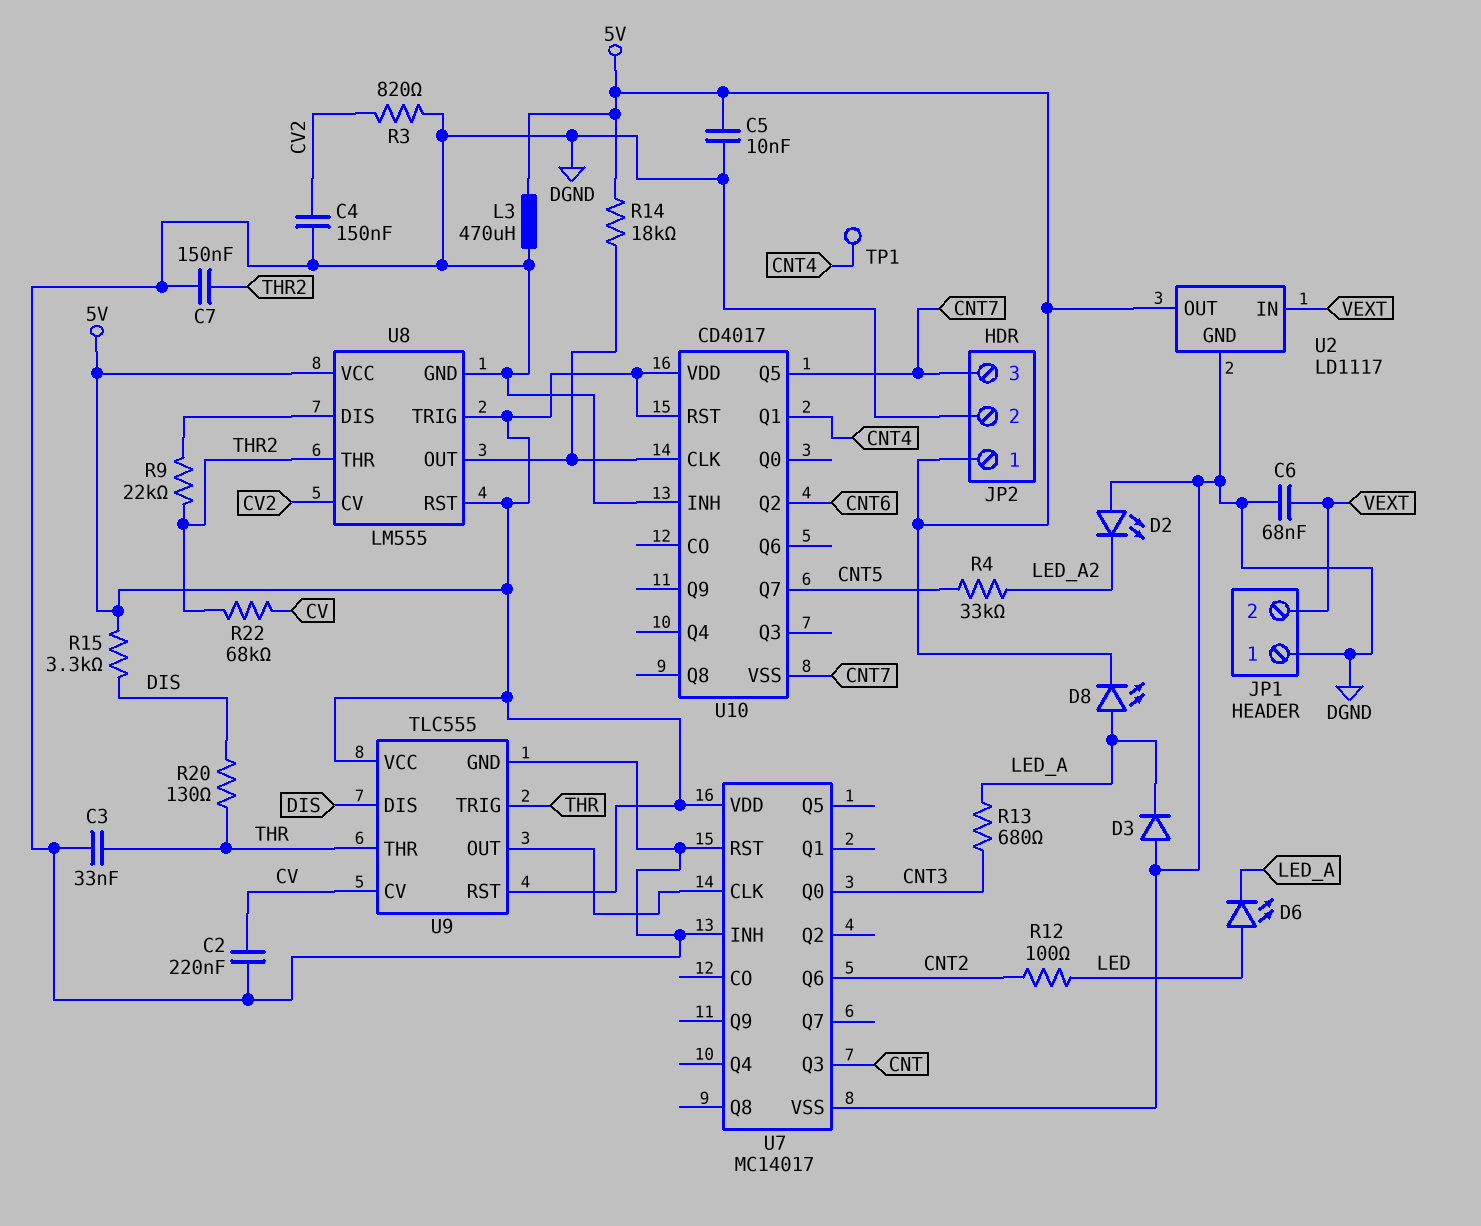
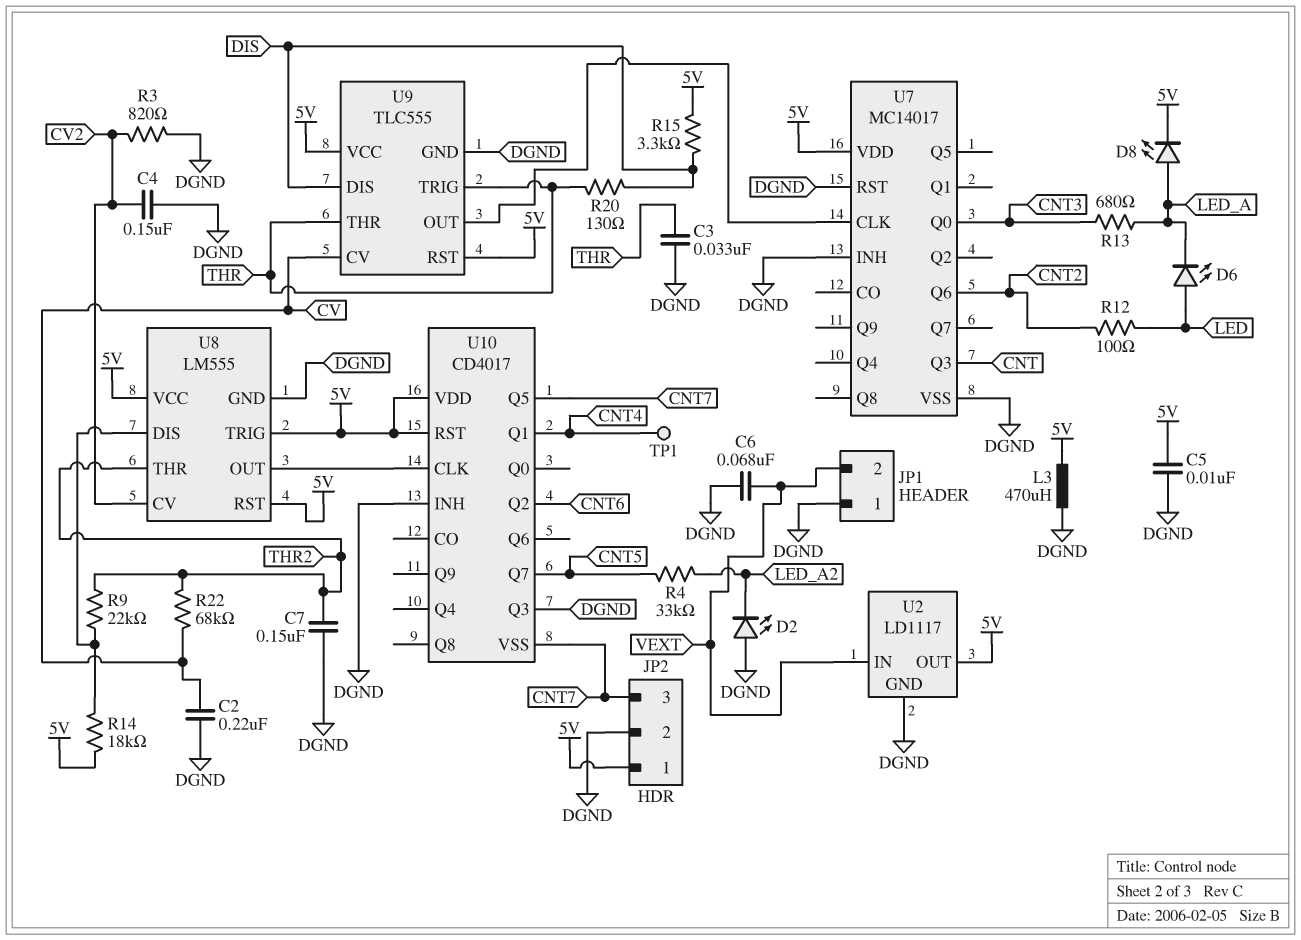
D3: diode (A DGND, K LED_A) -> none
R14: 18k (5V, U8/OUT) -> 18k (5V, U8/DIS)
U10 pin Q3: none -> DGND

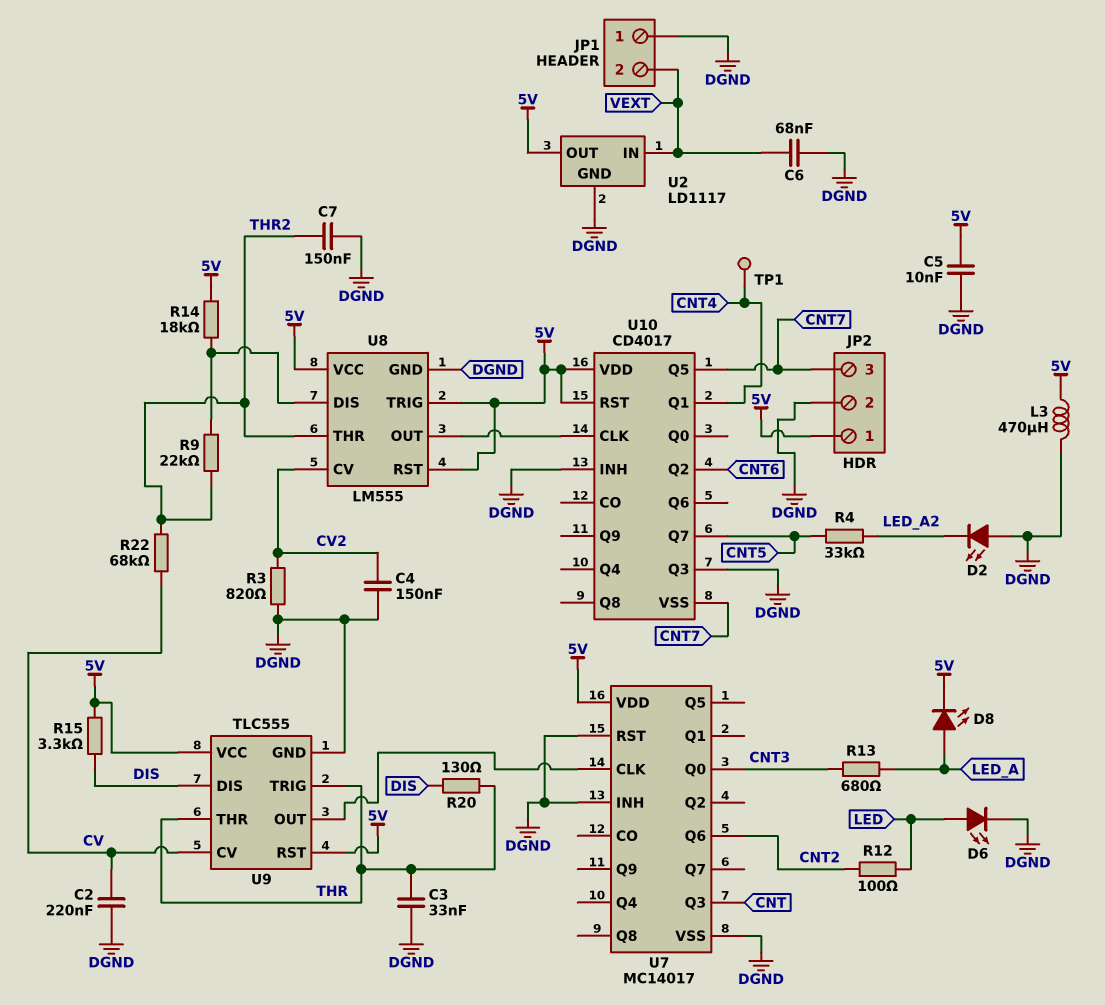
D6: LED (A LED, K LED_A) -> LED (A LED, K DGND)

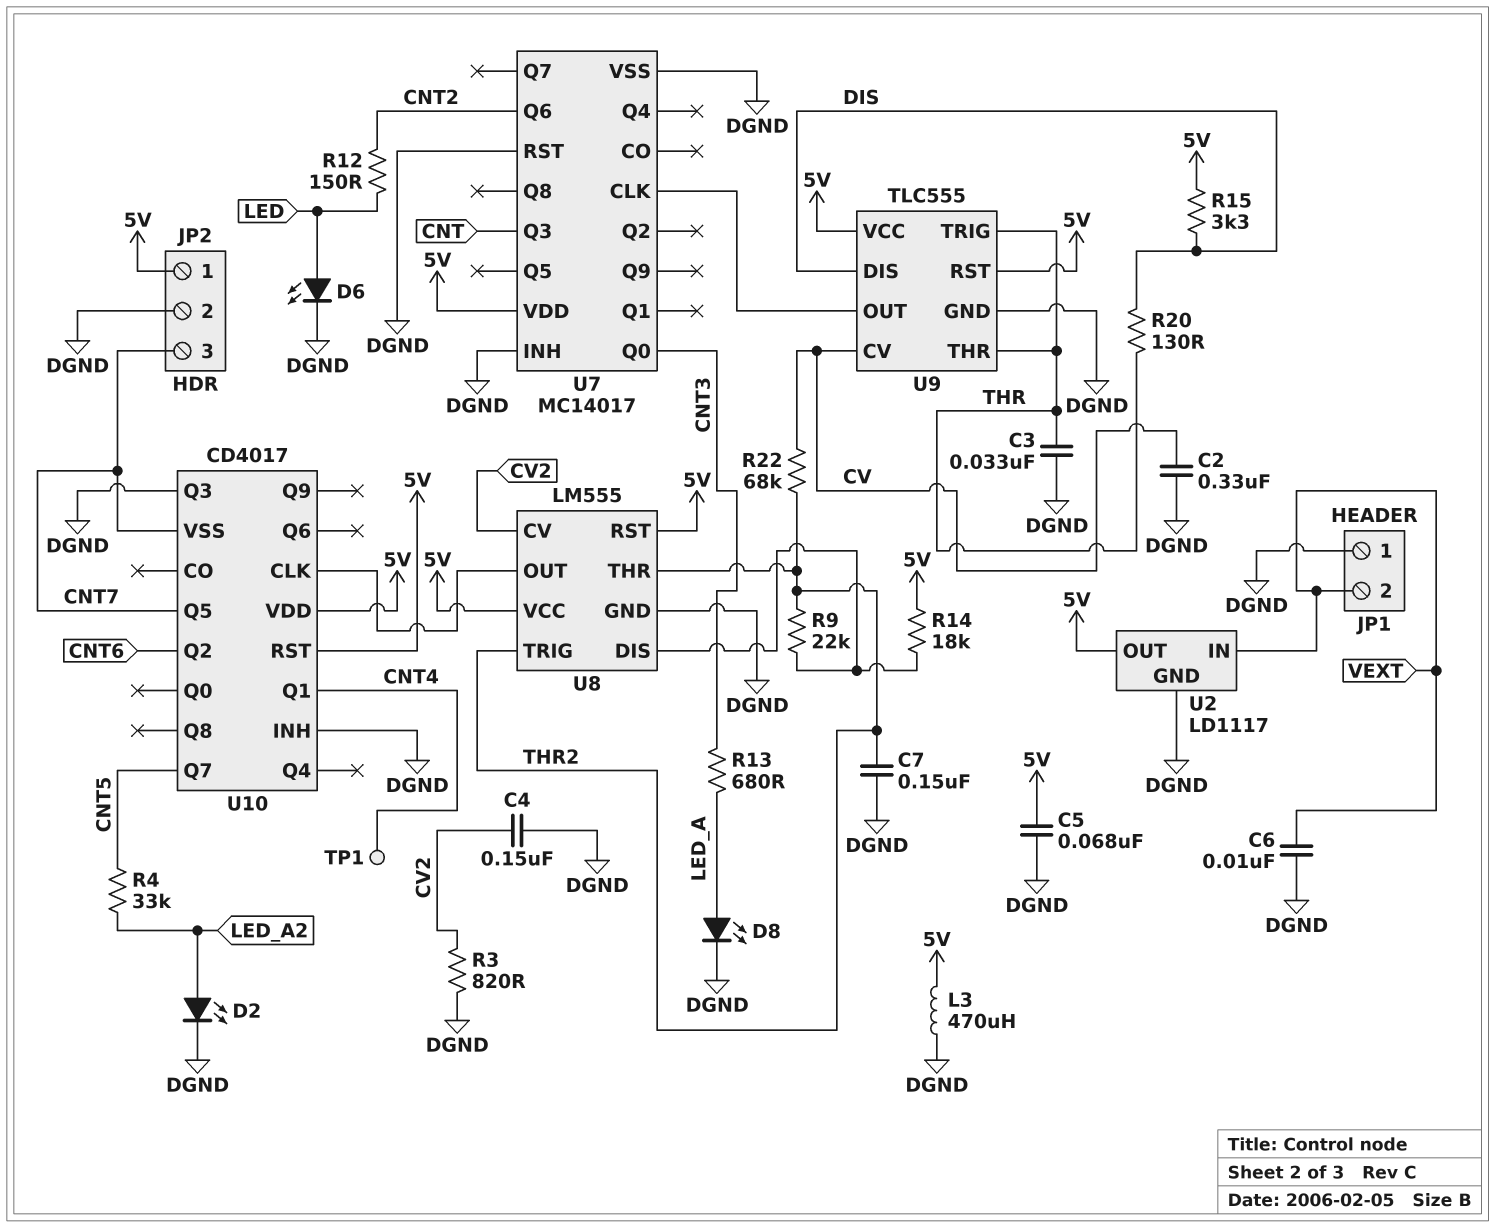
C2: 220nF (CV, DGND) -> 330nF (CV, DGND)
C5: 10nF (5V, DGND) -> 68nF (5V, DGND)
C6: 68nF (DGND, VEXT) -> 10nF (DGND, VEXT)
D2: LED (A DGND, K LED_A2) -> LED (A LED_A2, K DGND)
D8: LED (A LED_A, K 5V) -> LED (A LED_A, K DGND)
R12: 100 (CNT2, LED) -> 150 (CNT2, LED)
U8 pin TRIG: 5V -> THR2

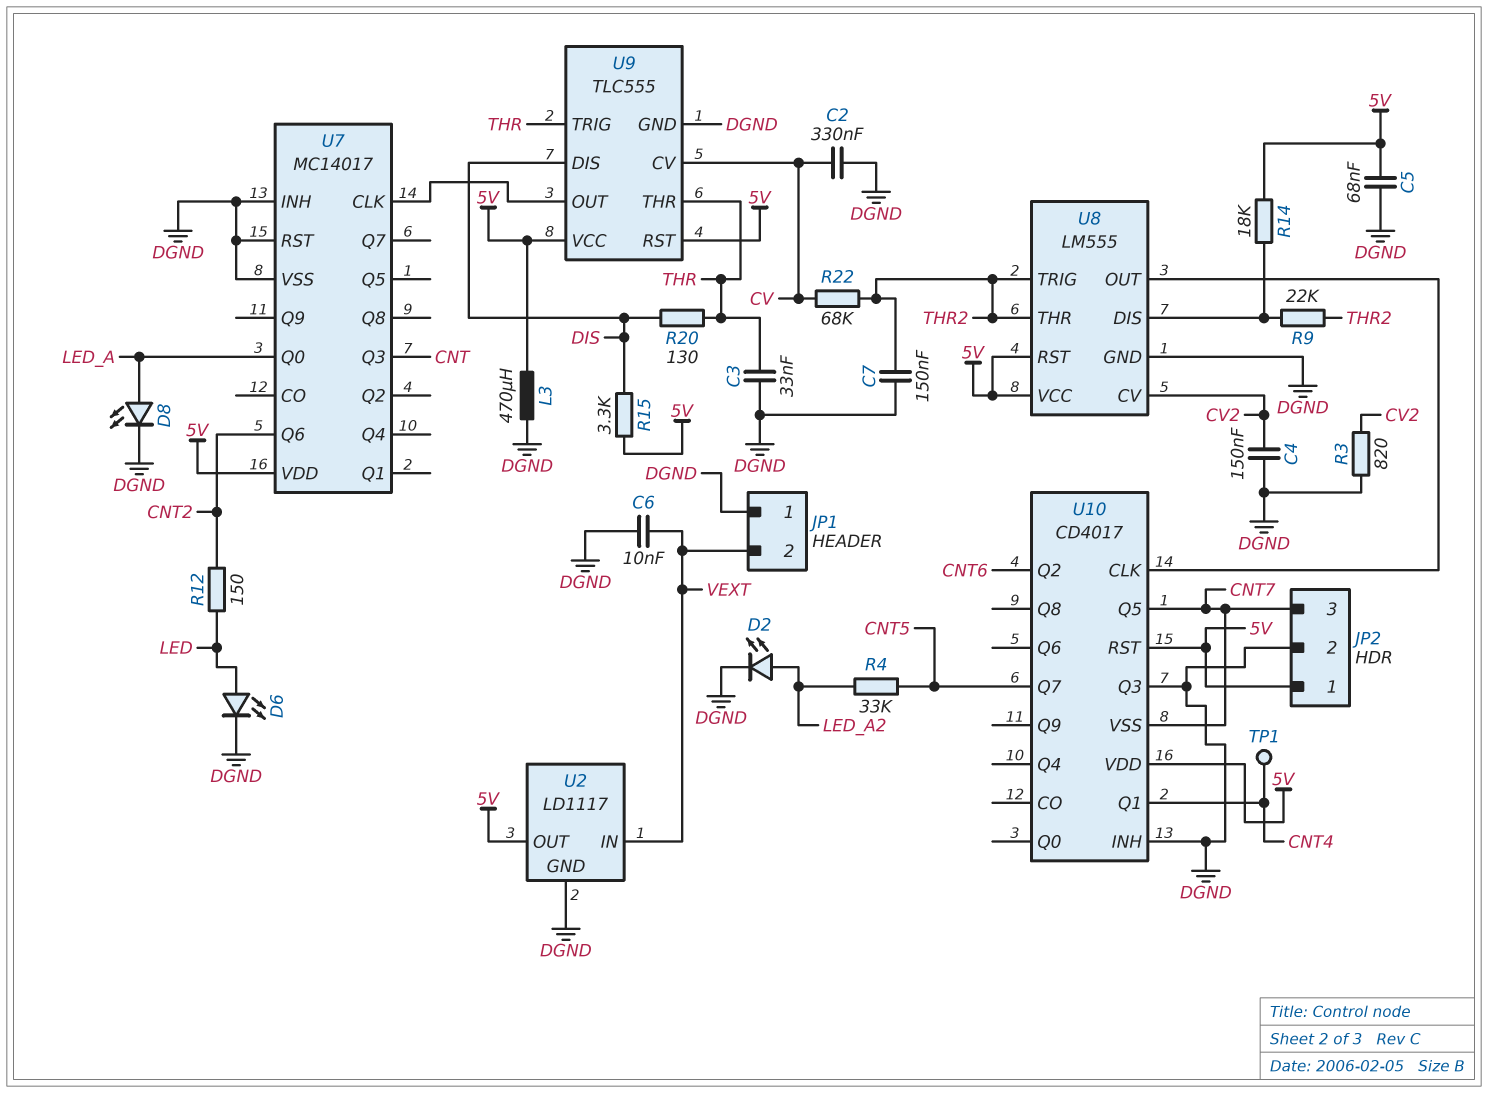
R13: 680 (CNT3, LED_A) -> none
U7 pin Q0: CNT3 -> LED_A

